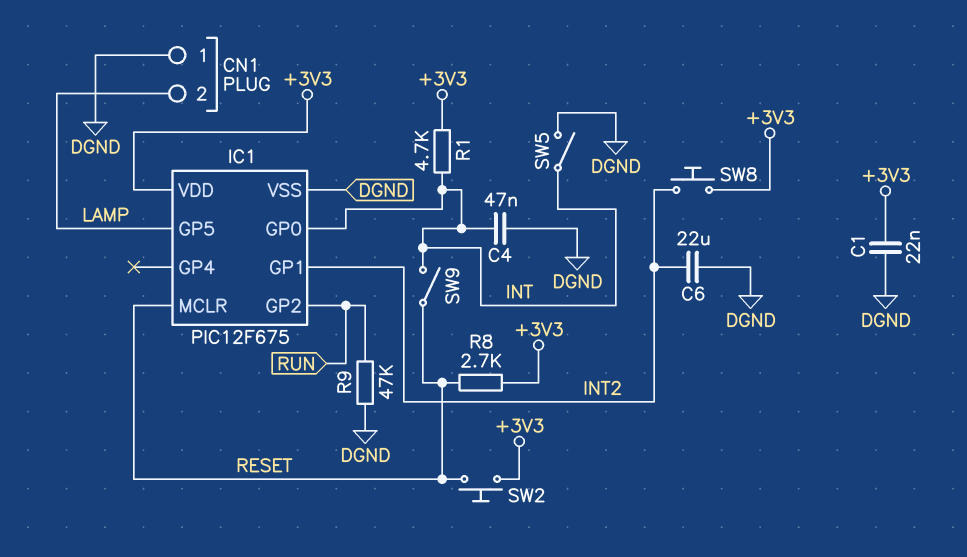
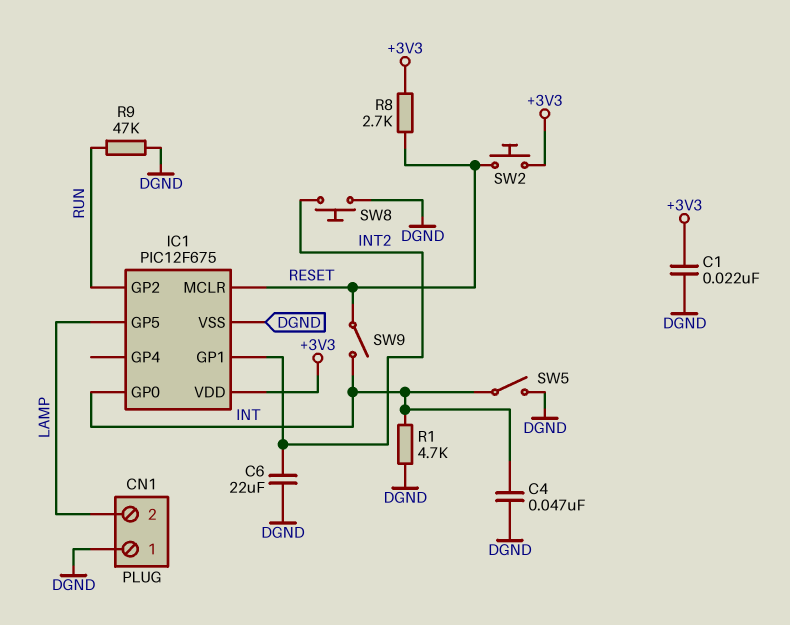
R1: 4.7k (+3V3, INT) -> 4.7k (DGND, INT)
SW8: button (+3V3, INT2) -> button (DGND, INT2)

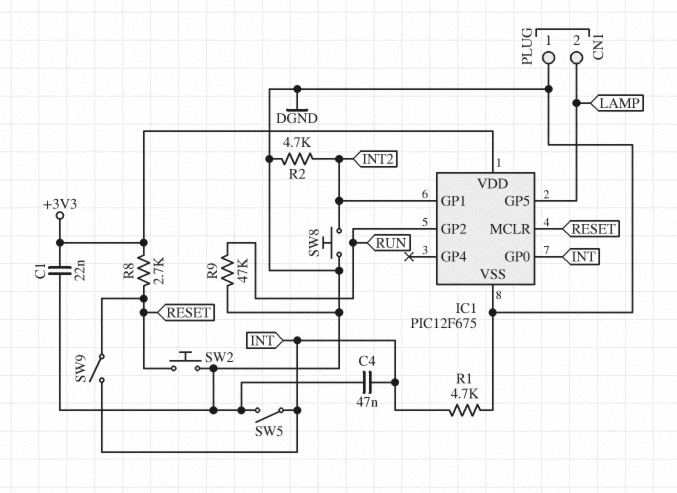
C6: 22uF (DGND, INT2) -> none
R2: none -> 4.7k (DGND, INT2)
SW2: button (+3V3, RESET) -> button (DGND, RESET)

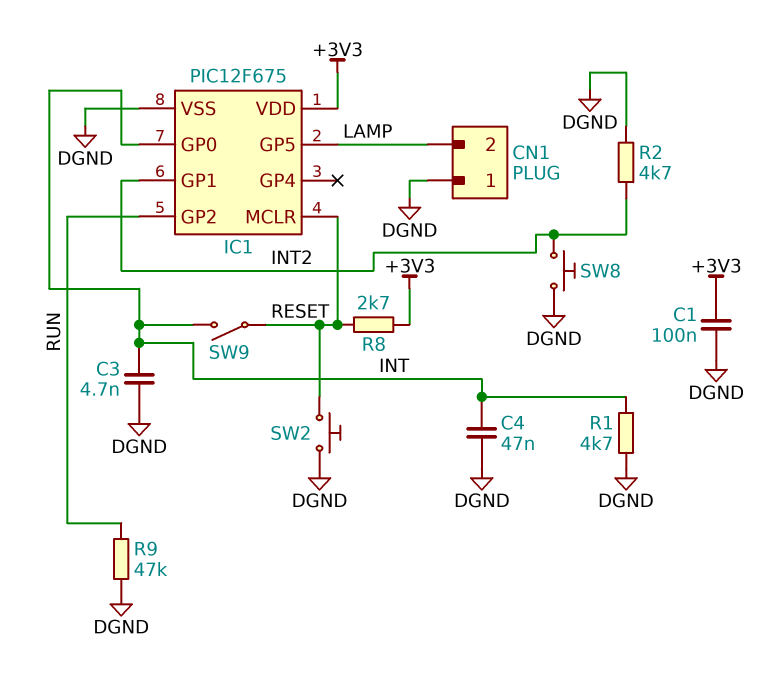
C1: 22nF (+3V3, DGND) -> 100nF (+3V3, DGND)
C3: none -> 4.7nF (DGND, INT)
SW5: switch (DGND, INT) -> none

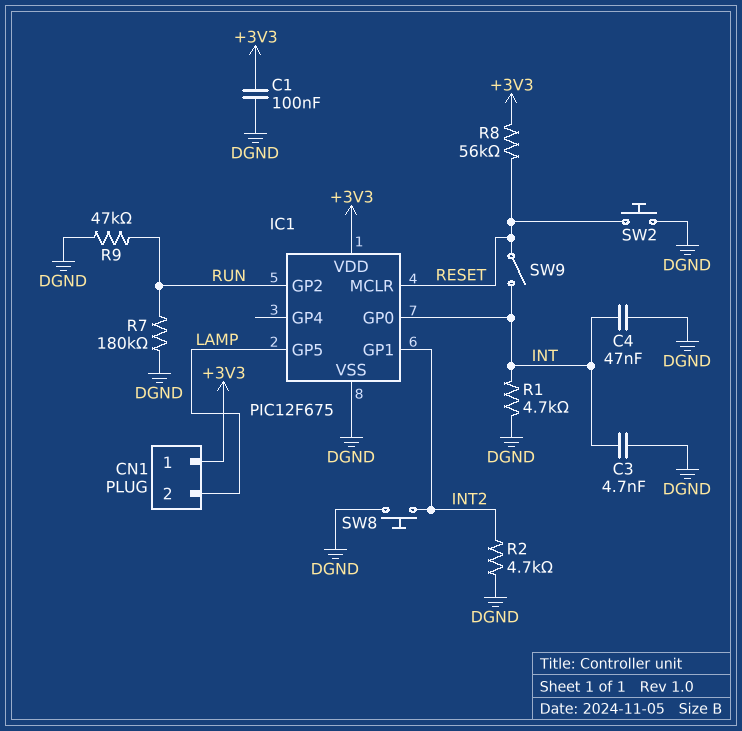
CN1 pin 1: DGND -> +3V3
R7: none -> 180k (DGND, RUN)
R8: 2.7k (+3V3, RESET) -> 56k (+3V3, RESET)

